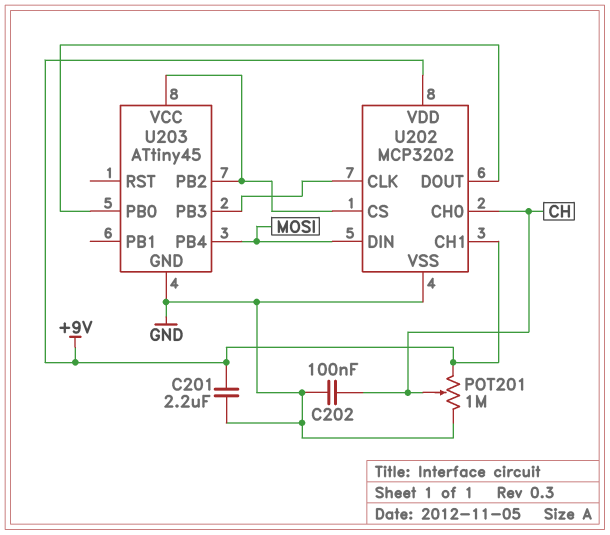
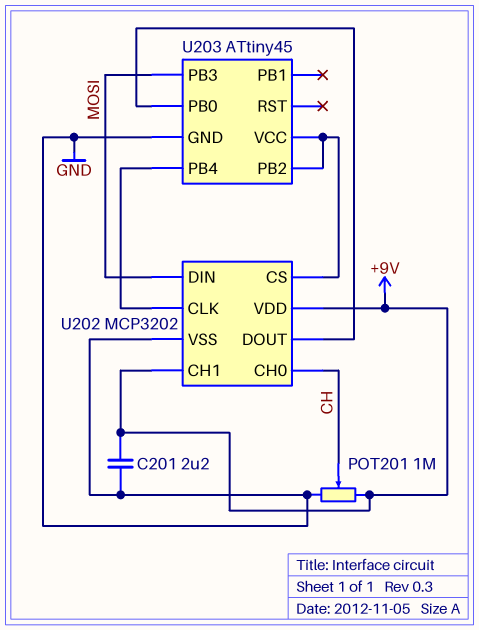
C202: 100nF (CH, GND) -> none
U203 pin PB3: U202/CLK -> MOSI
U203 pin PB4: MOSI -> U202/CLK

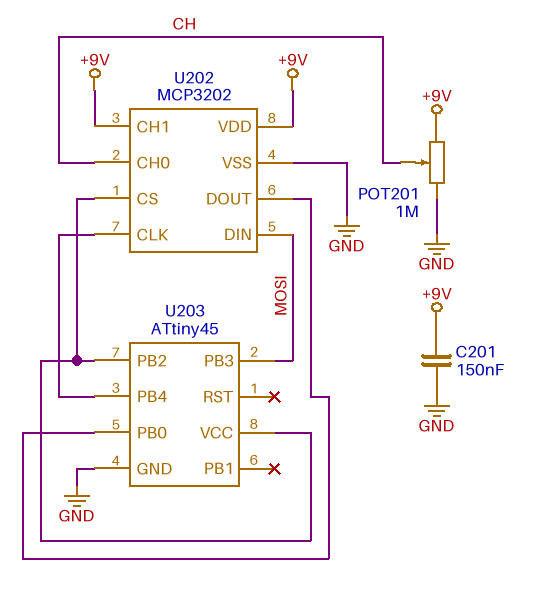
C201: 2.2uF (+9V, GND) -> 150nF (+9V, GND)

